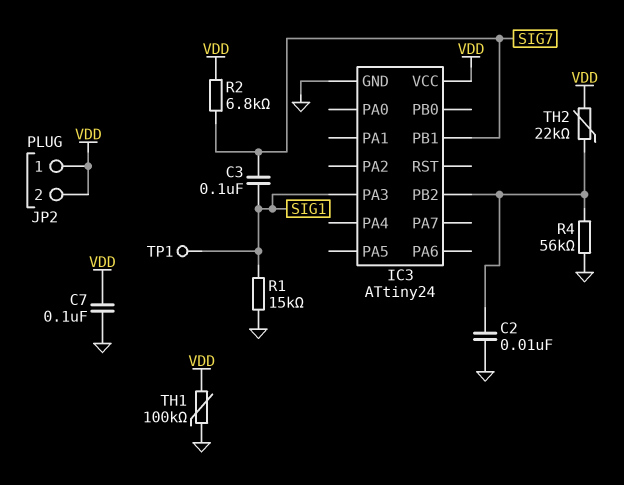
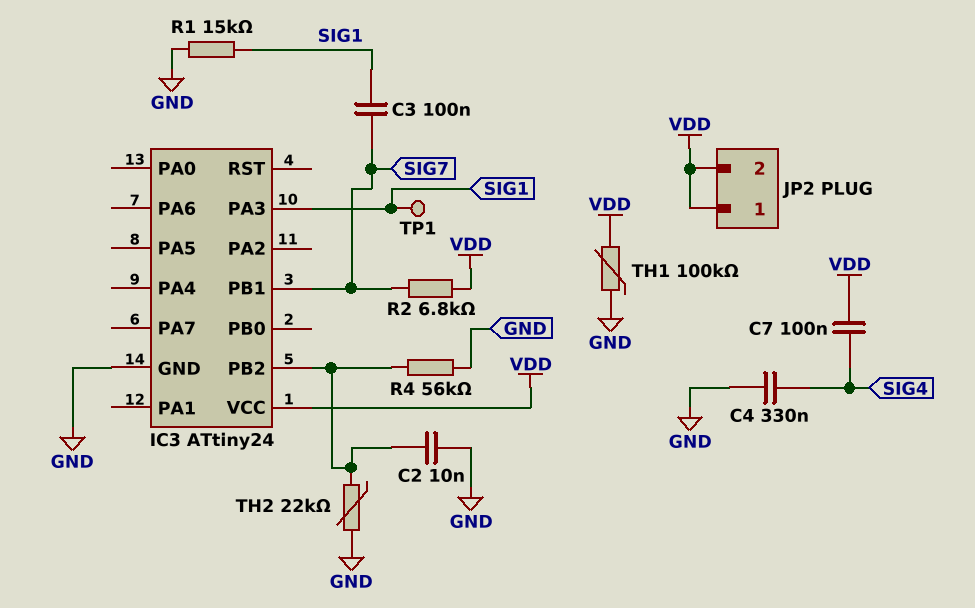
C4: none -> 330nF (GND, SIG4)
C7: 100nF (GND, VDD) -> 100nF (SIG4, VDD)
TH2: 22k (IC3/PB2, VDD) -> 22k (GND, IC3/PB2)

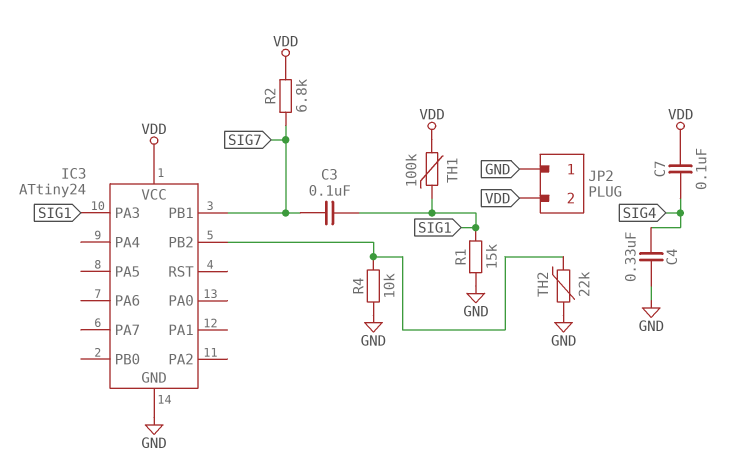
C2: 10nF (GND, IC3/PB2) -> none
JP2 pin 1: VDD -> GND
R4: 56k (GND, IC3/PB2) -> 10k (GND, IC3/PB2)
TH1: 100k (GND, VDD) -> 100k (SIG1, VDD)
TP1: test point (SIG1) -> none

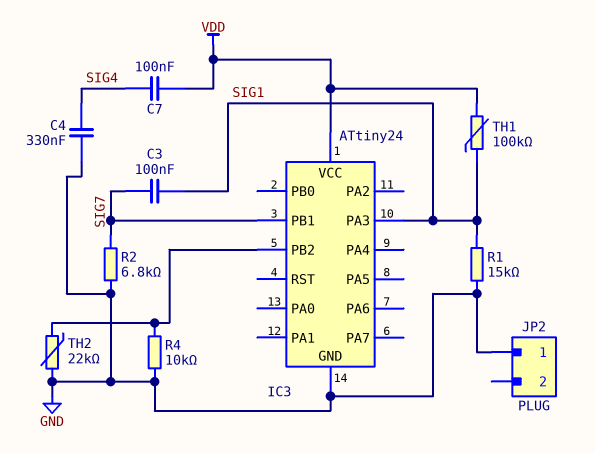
JP2 pin 2: VDD -> none
R2: 6.8k (SIG7, VDD) -> 6.8k (GND, SIG7)

